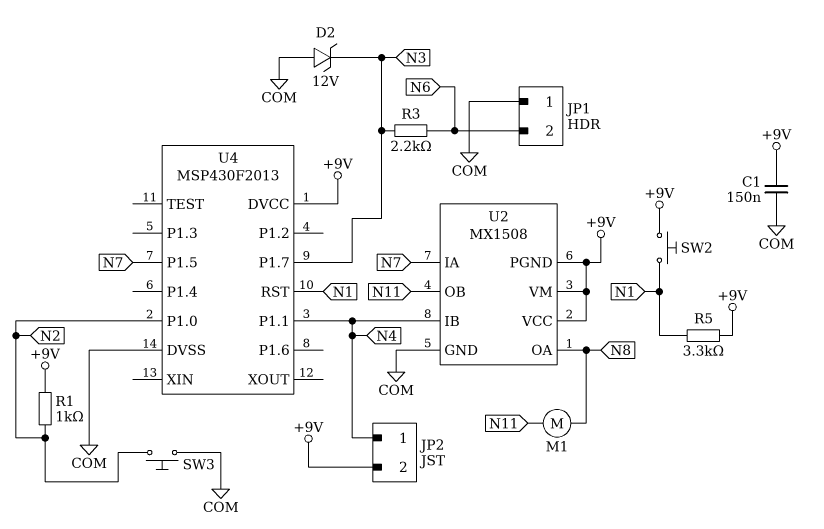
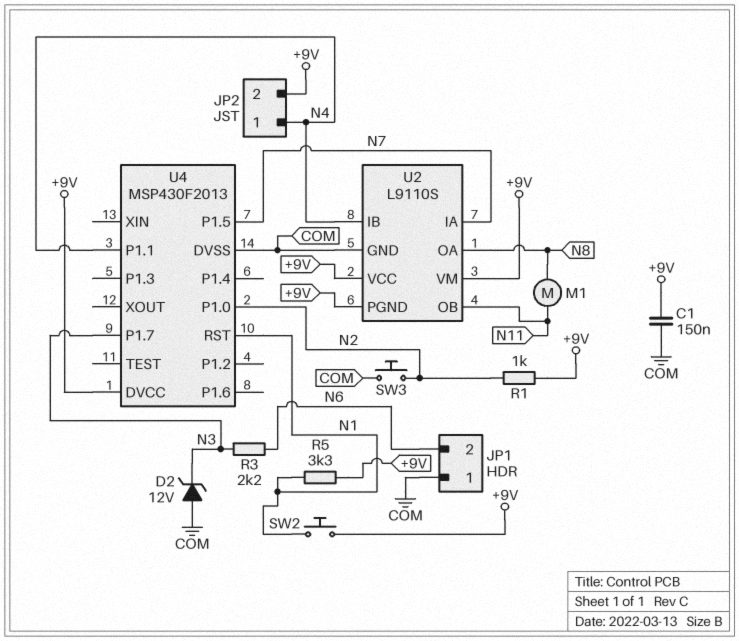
U2: MX1508 -> L9110S

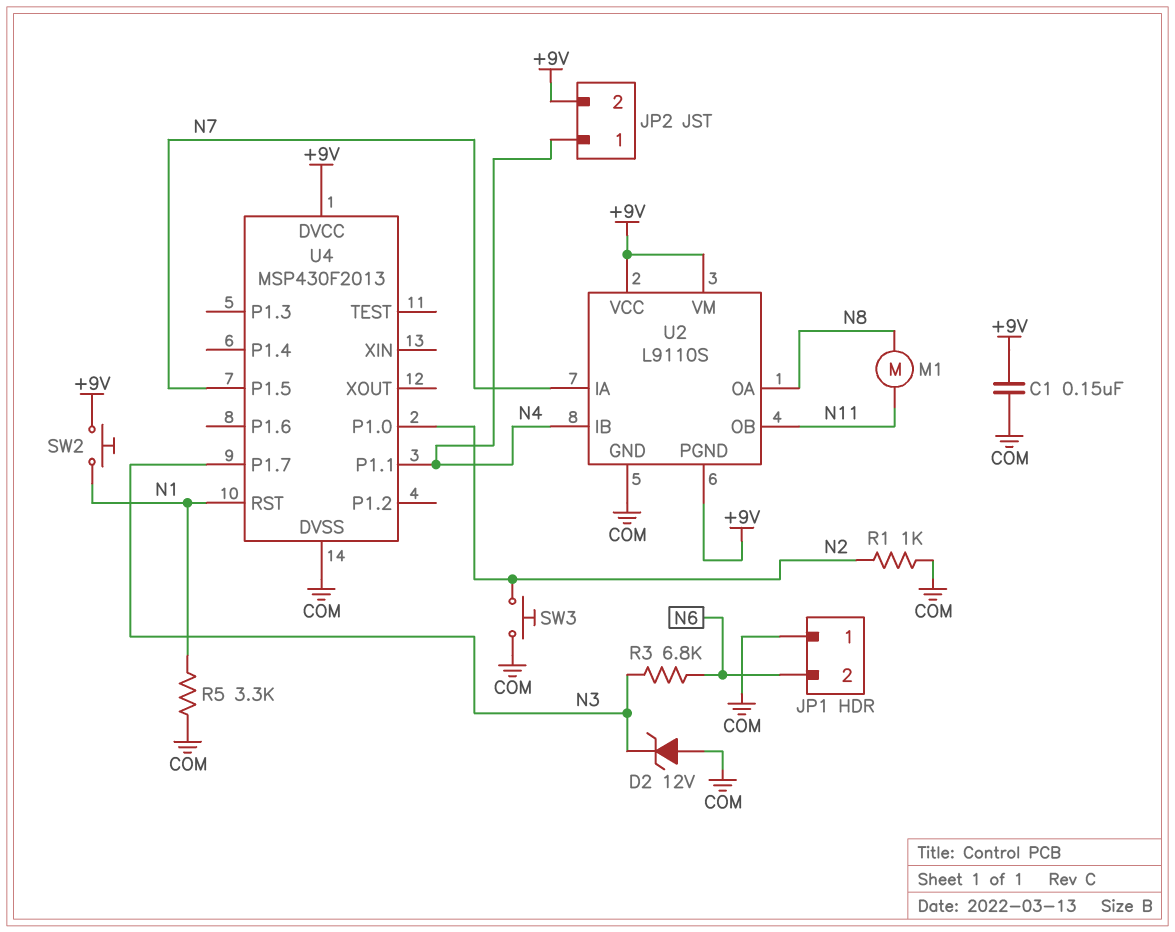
R1: 1k (+9V, N2) -> 1k (COM, N2)
R3: 2.2k (N3, N6) -> 6.8k (N3, N6)
R5: 3.3k (+9V, N1) -> 3.3k (COM, N1)

